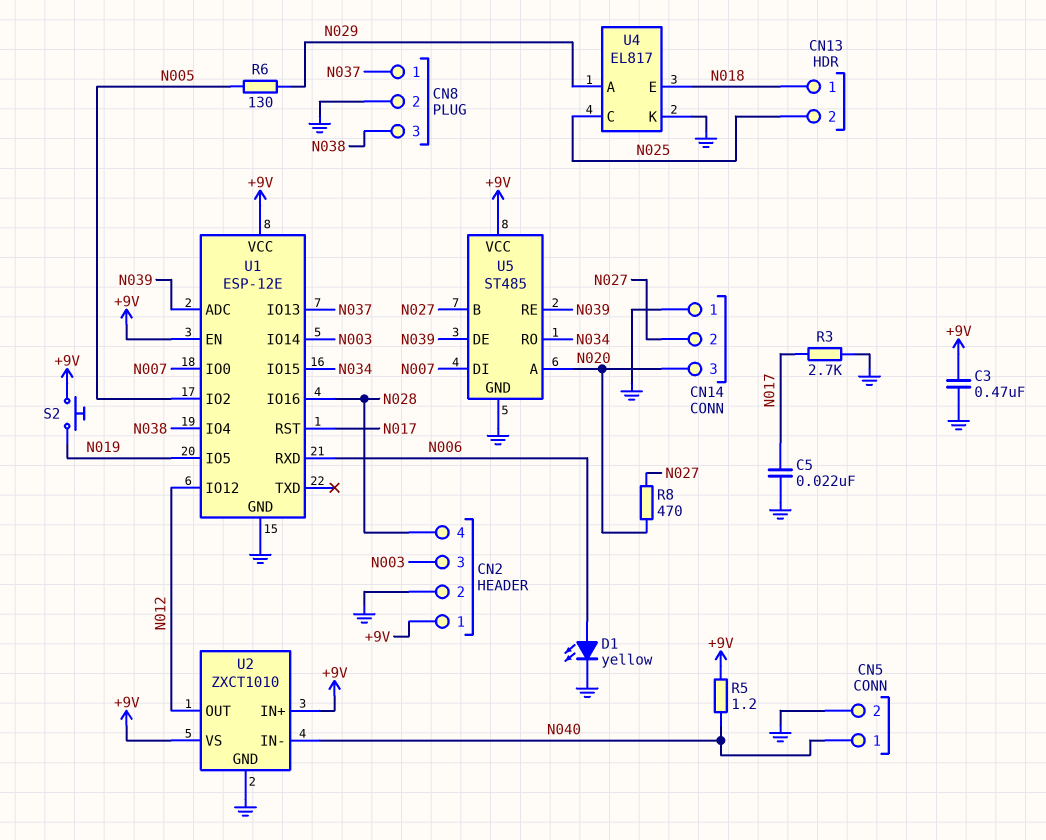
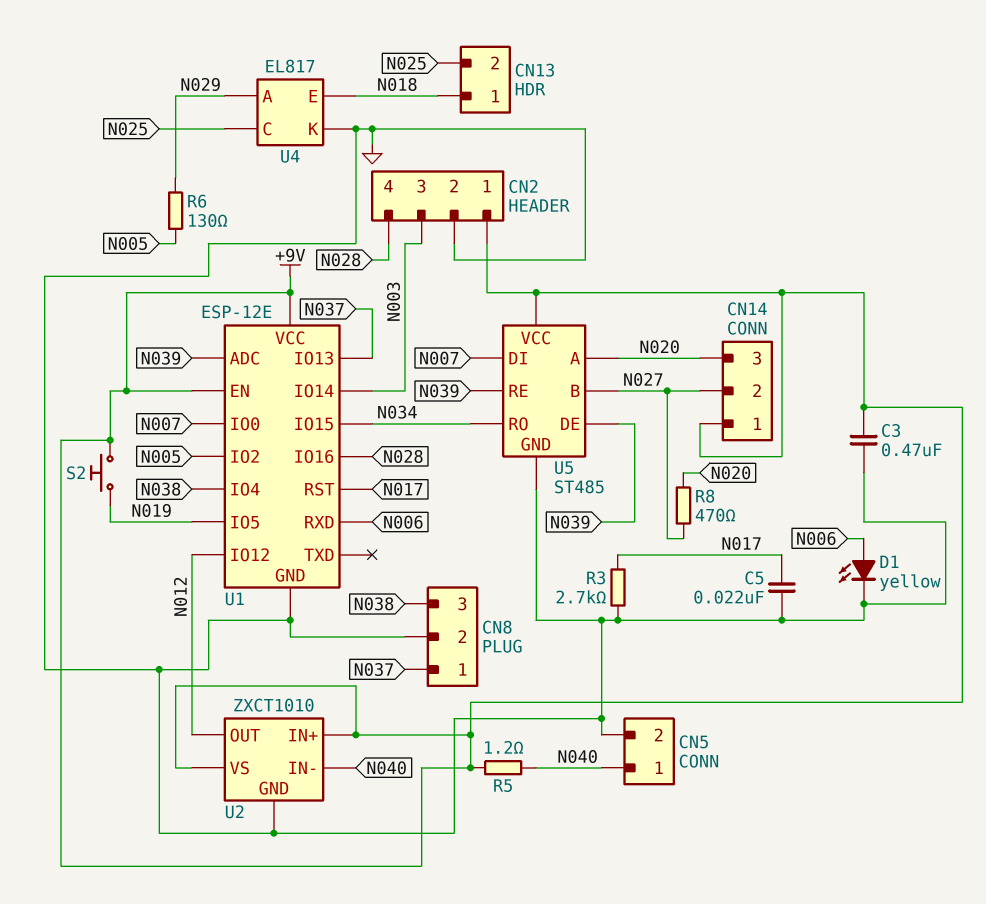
CN14 pin 1: GND -> +9V

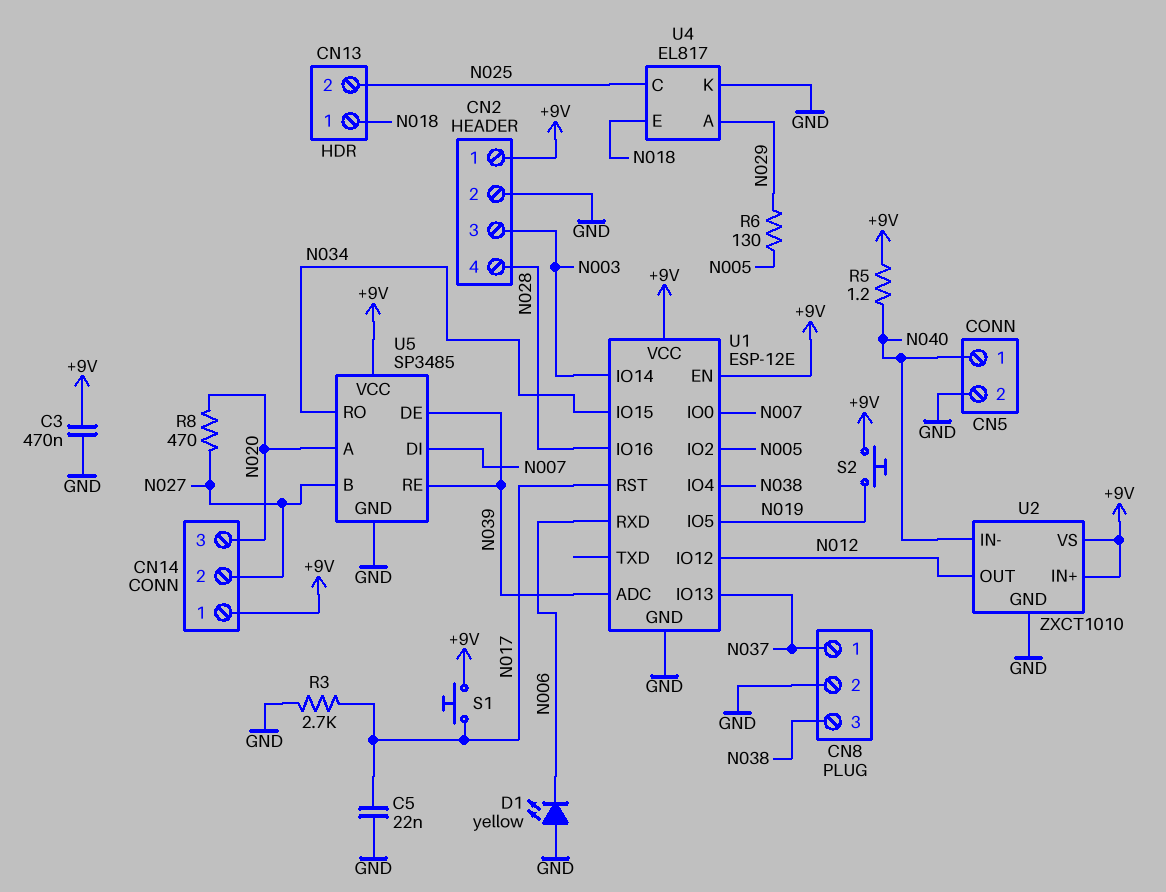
D1: LED yellow (A N006, K GND) -> LED yellow (A GND, K N006)
S1: none -> button (+9V, N017)
U5: ST485 -> SP3485

